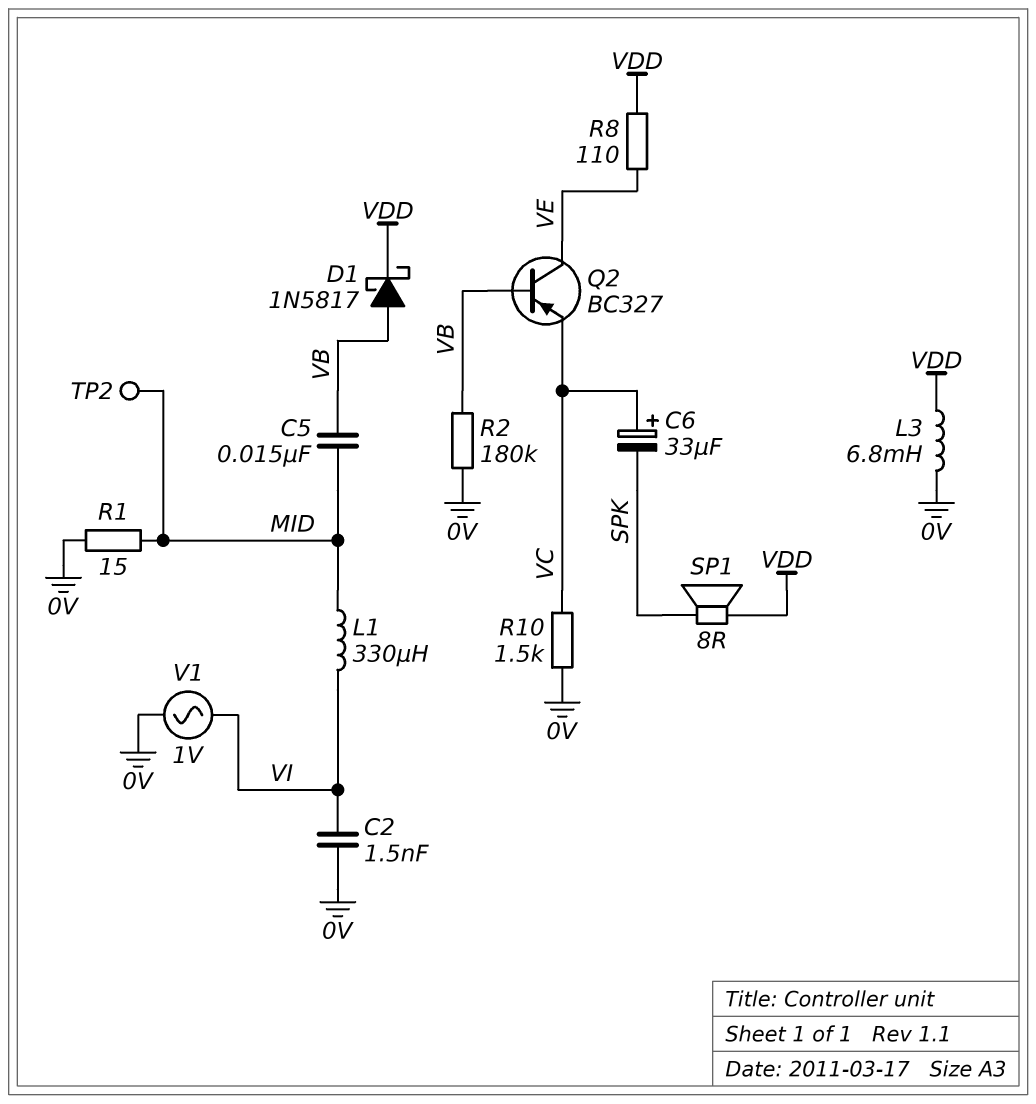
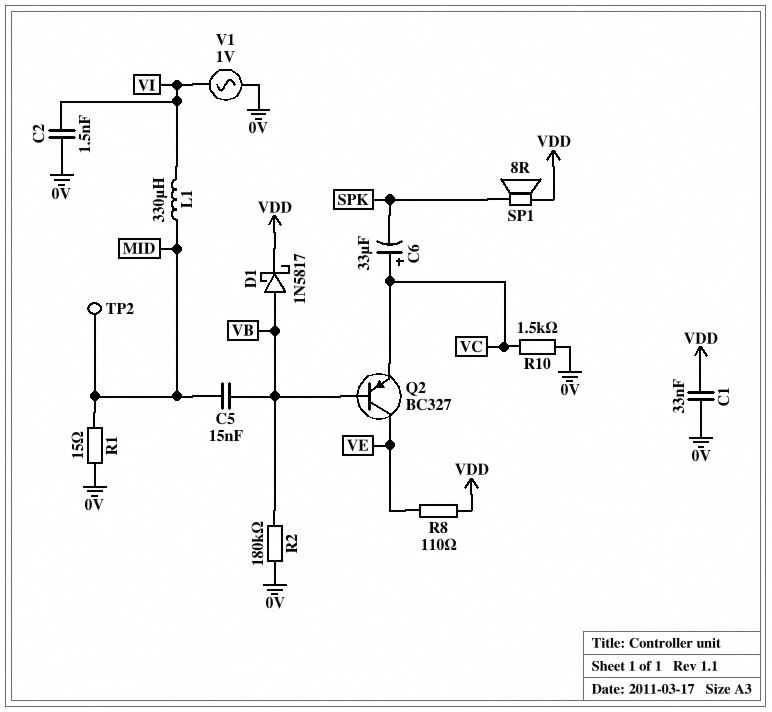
C1: none -> 33nF (0V, VDD)
L3: 6.8mH (0V, VDD) -> none

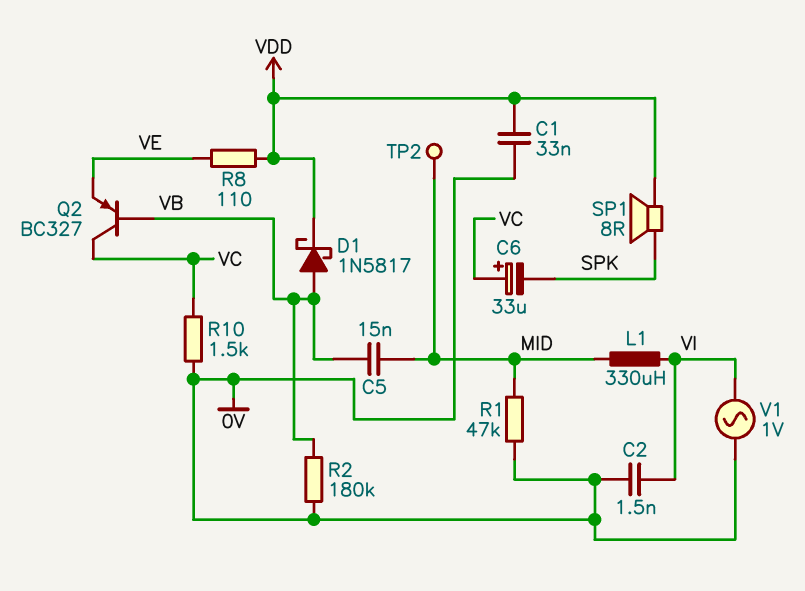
Q2: PNP BC327 (B VB, C VE, E VC) -> PNP BC327 (B VB, C VC, E VE)
R1: 15 (0V, MID) -> 47k (0V, MID)

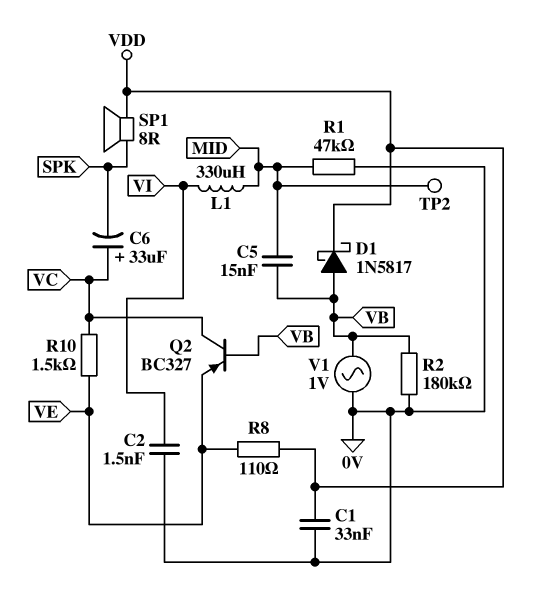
R10: 1.5k (0V, VC) -> 1.5k (VC, VE)
V1: AC 1V (0V, VI) -> AC 1V (0V, VB)

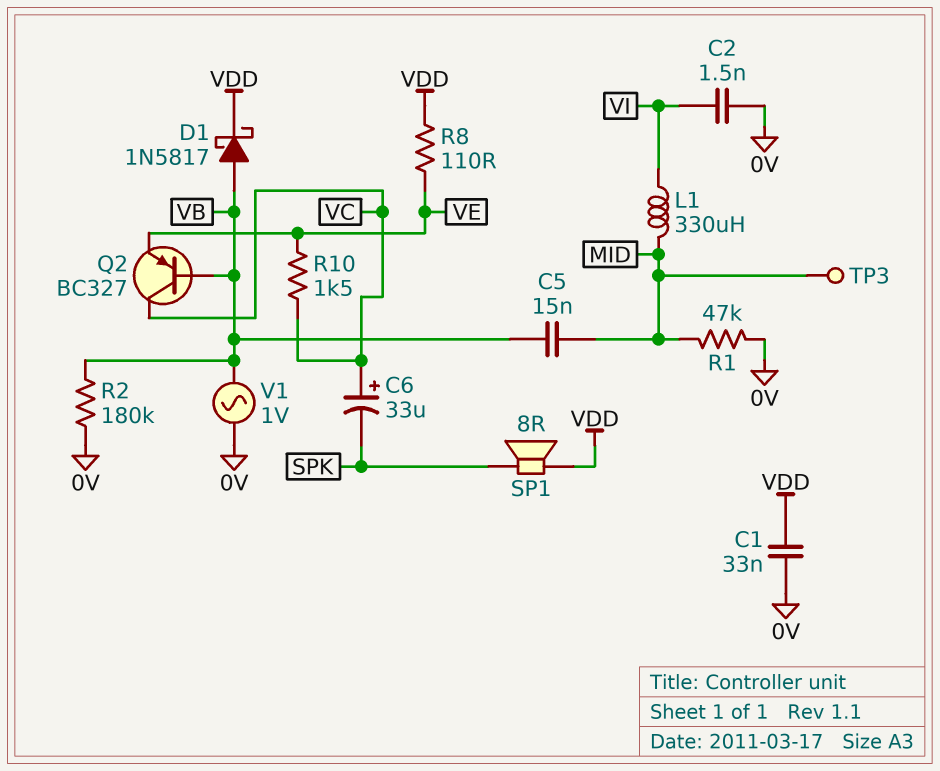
TP2: test point (MID) -> none
TP3: none -> test point (MID)

